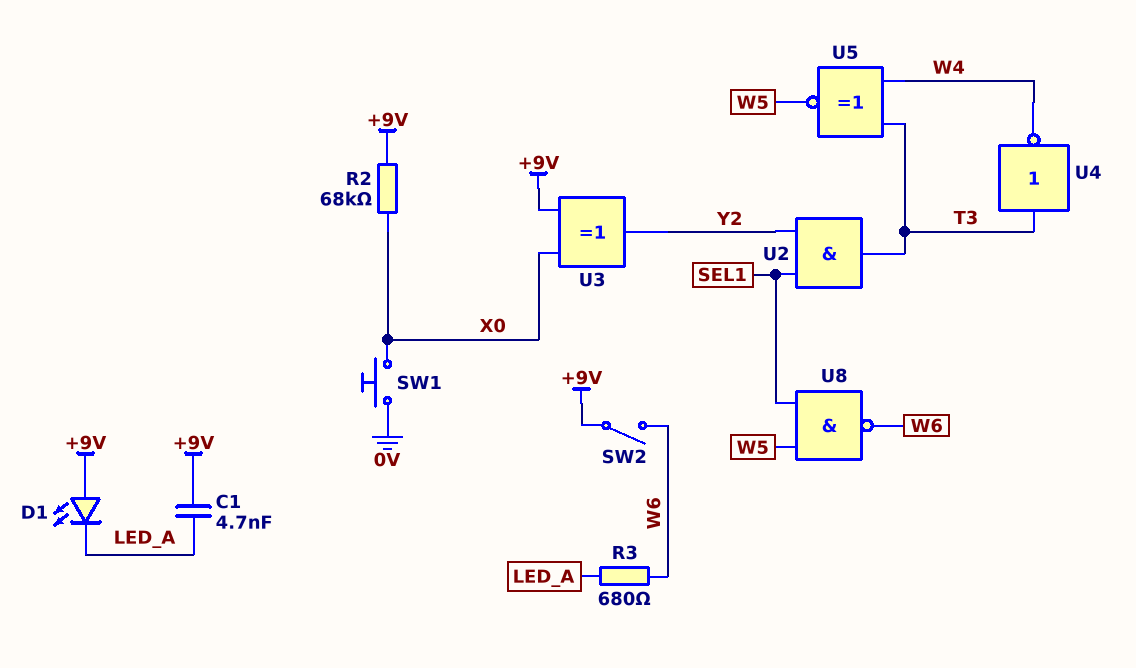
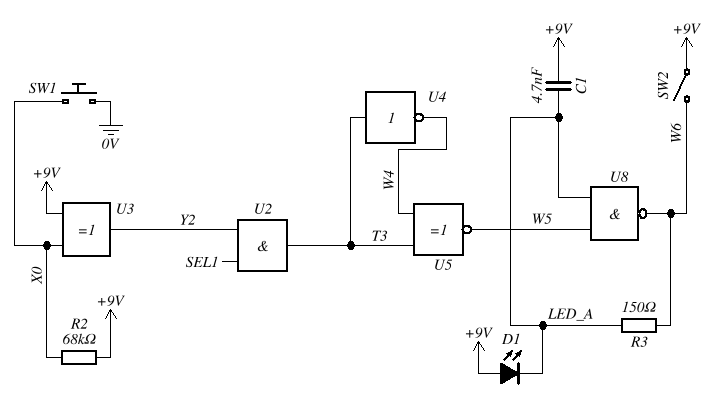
R3: 680 (LED_A, W6) -> 150 (LED_A, W6)
U8: NAND (in SEL1, in W5, out W6) -> NAND (in LED_A, in W5, out W6)

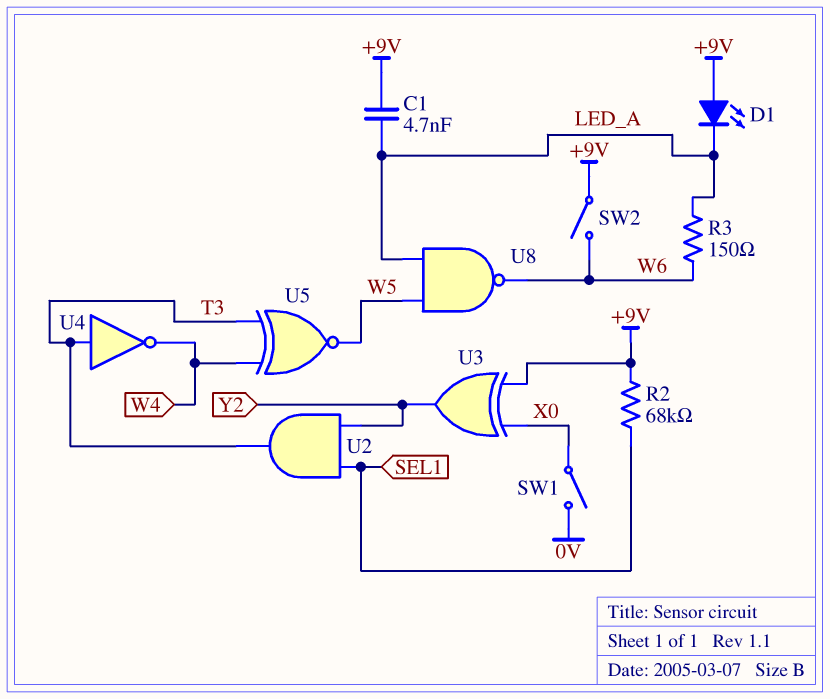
R2: 68k (+9V, X0) -> 68k (+9V, SEL1)
SW1: button (0V, X0) -> switch (0V, X0)

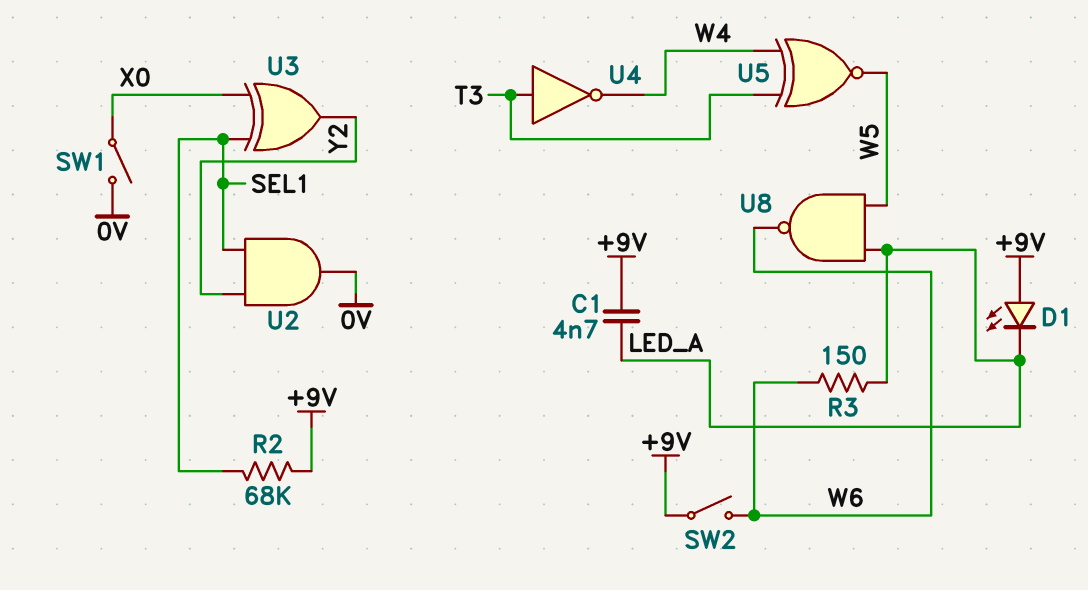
U2: AND (in SEL1, in Y2, out T3) -> AND (in SEL1, in Y2, out 0V)
U3: XOR (in +9V, in X0, out Y2) -> XOR (in SEL1, in X0, out Y2)

